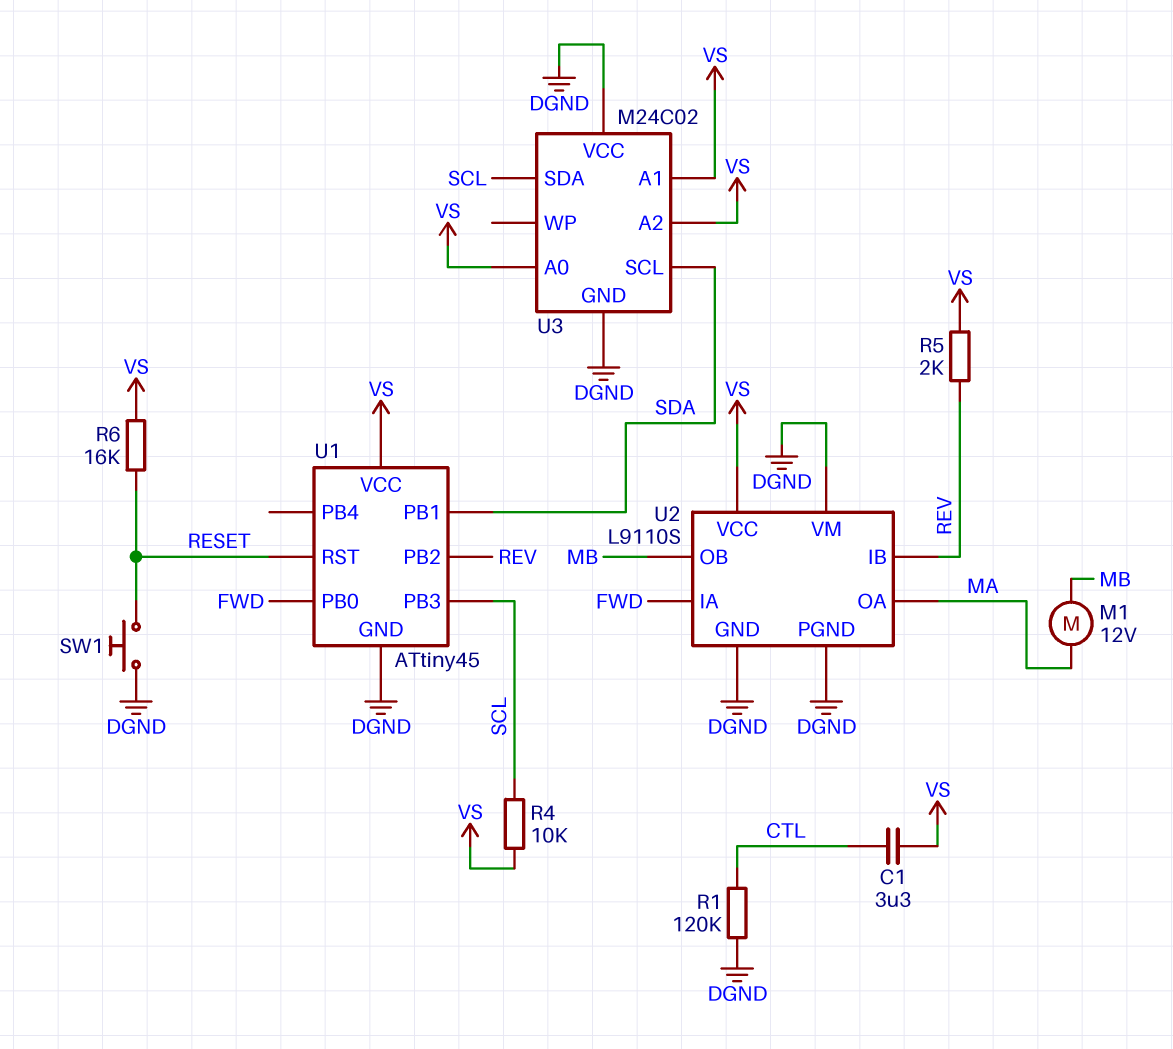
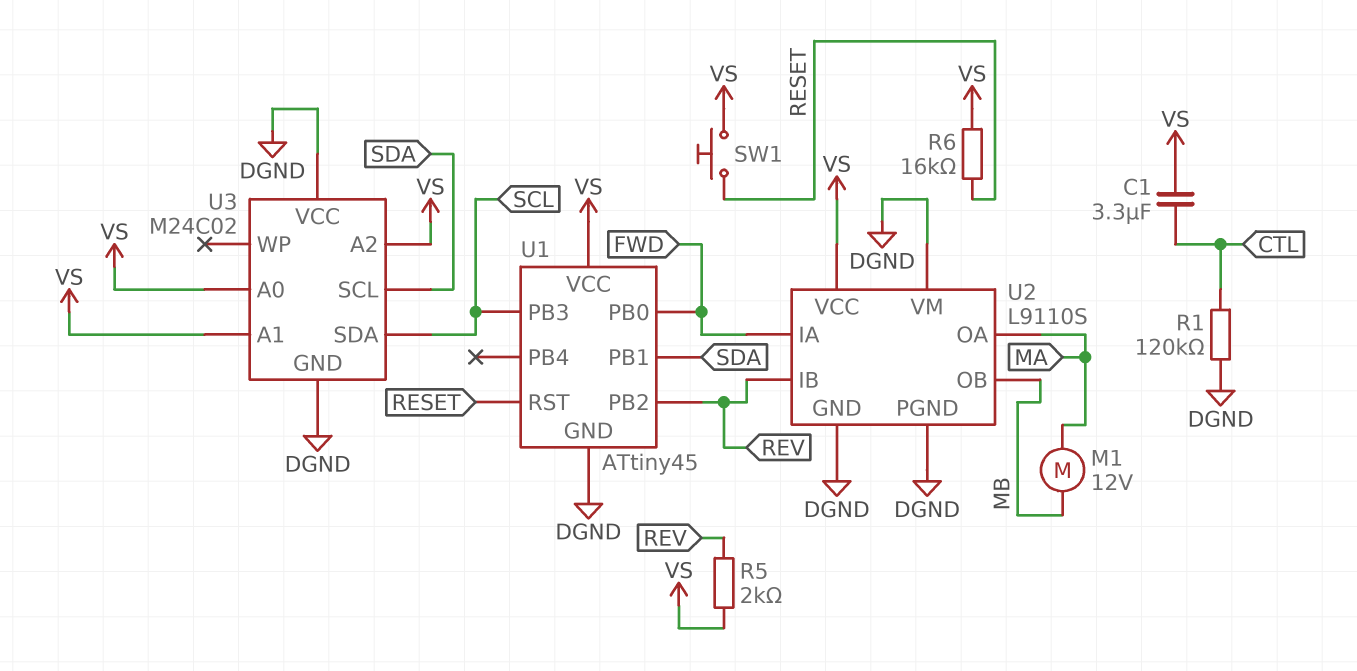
R4: 10k (SCL, VS) -> none
SW1: button (DGND, RESET) -> button (RESET, VS)

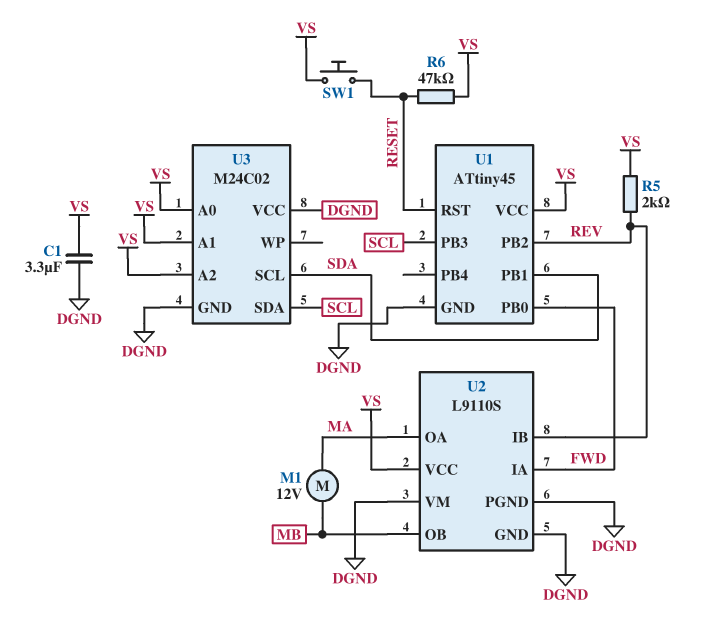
C1: 3.3uF (CTL, VS) -> 3.3uF (DGND, VS)
R1: 120k (CTL, DGND) -> none
R6: 16k (RESET, VS) -> 47k (RESET, VS)

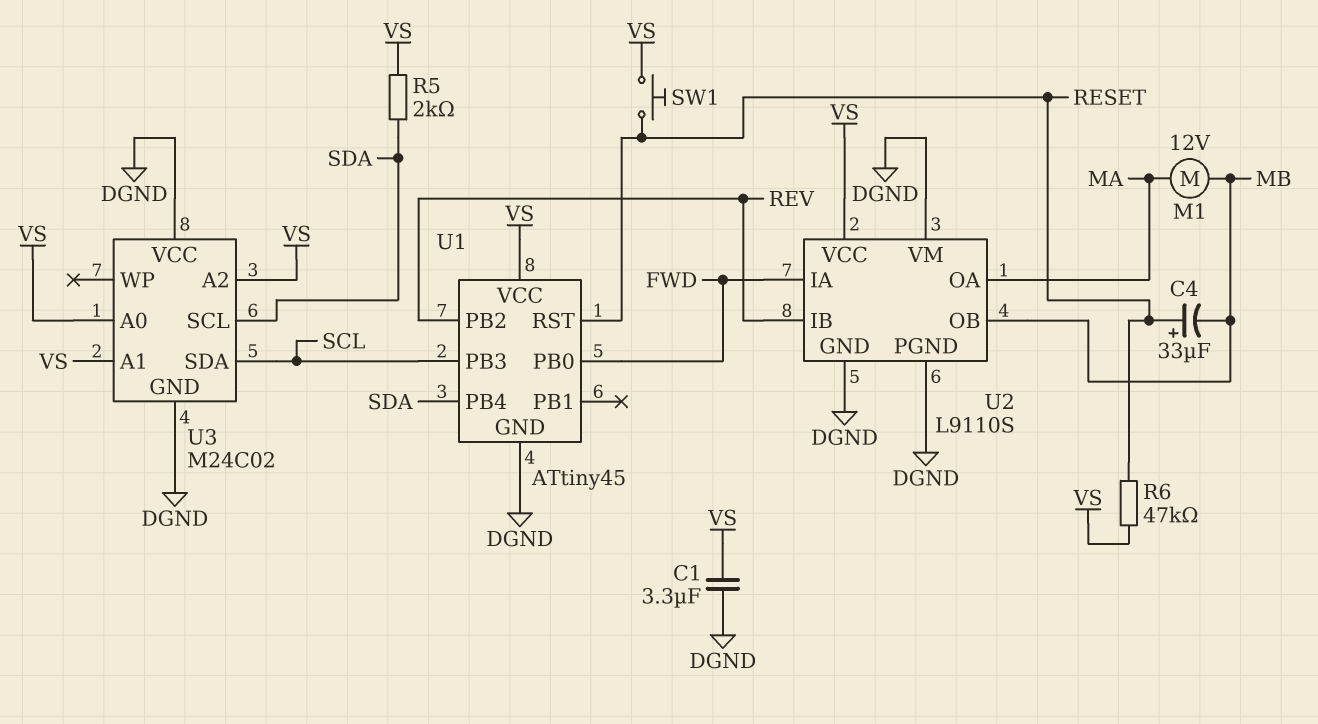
C4: none -> 33uF (plus RESET, minus MB)
R5: 2k (REV, VS) -> 2k (SDA, VS)
U1 pin PB1: SDA -> none
U1 pin PB4: none -> SDA

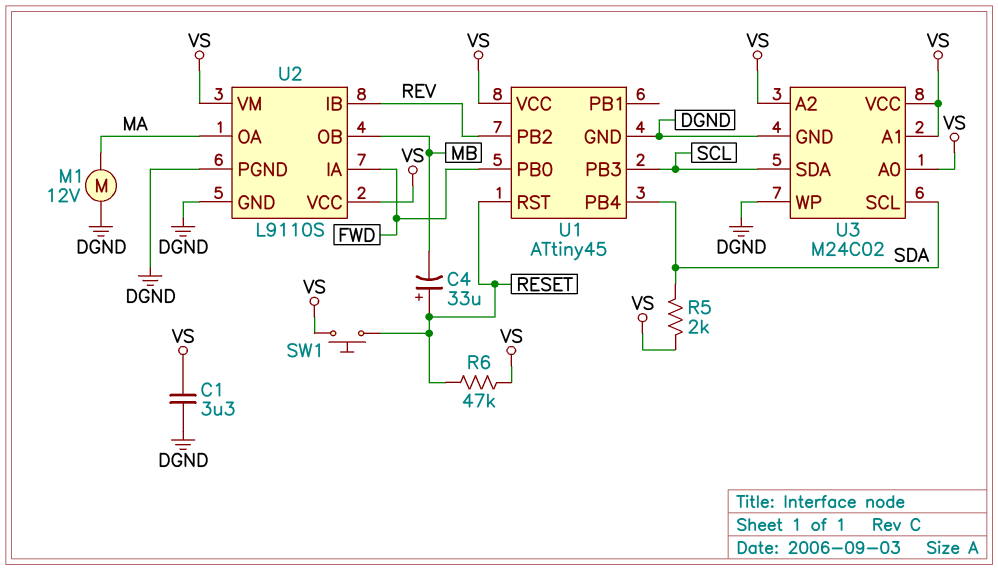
M1: motor 12V (MA, MB) -> motor 12V (DGND, MA)
U2 pin VM: DGND -> VS
U3 pin VCC: DGND -> VS
U3 pin WP: none -> DGND

